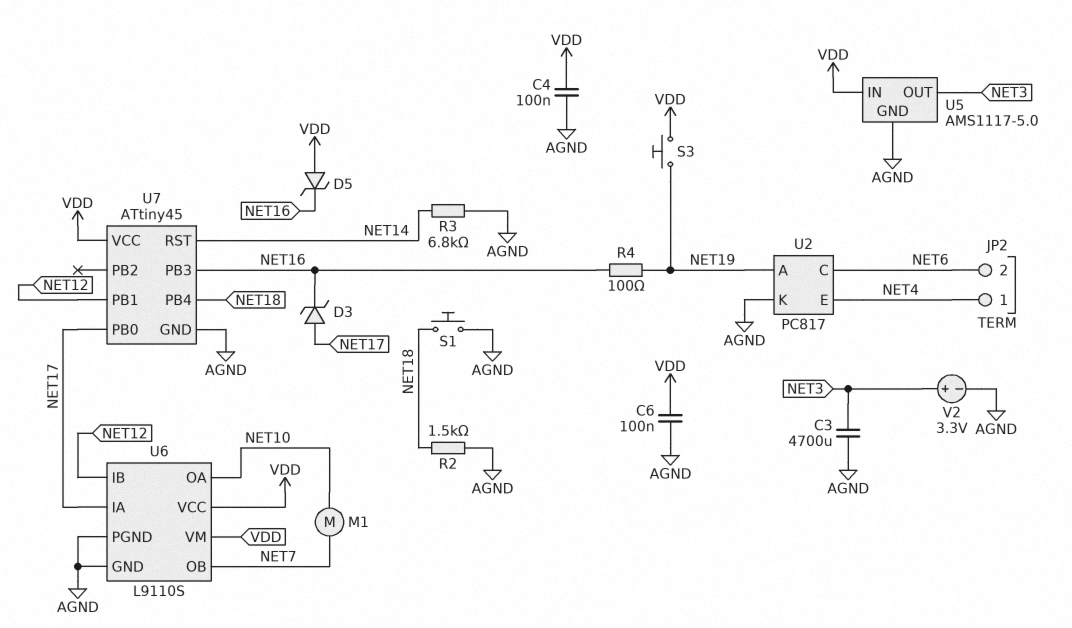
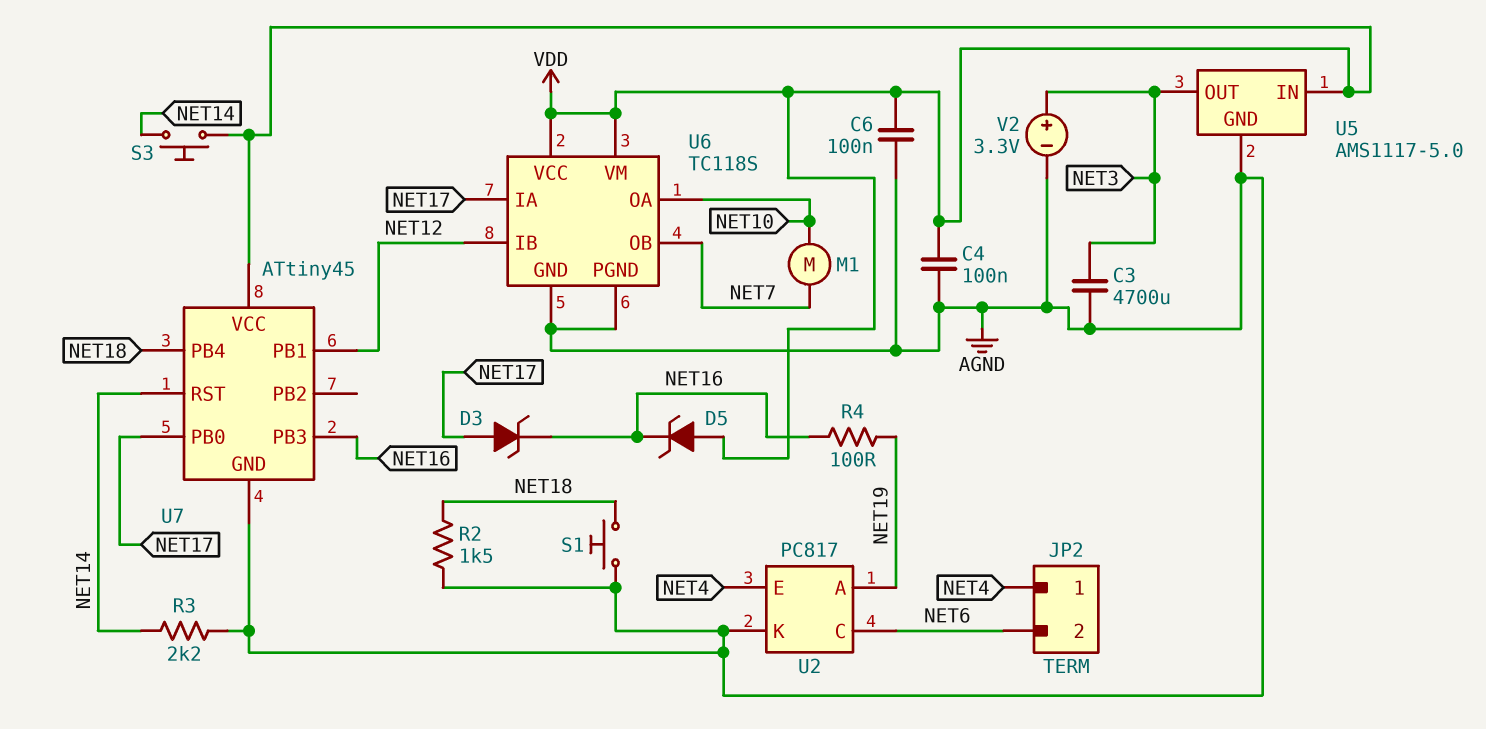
R3: 6.8k (AGND, NET14) -> 2.2k (AGND, NET14)
S3: button (NET19, VDD) -> button (NET14, VDD)
U6: L9110S -> TC118S

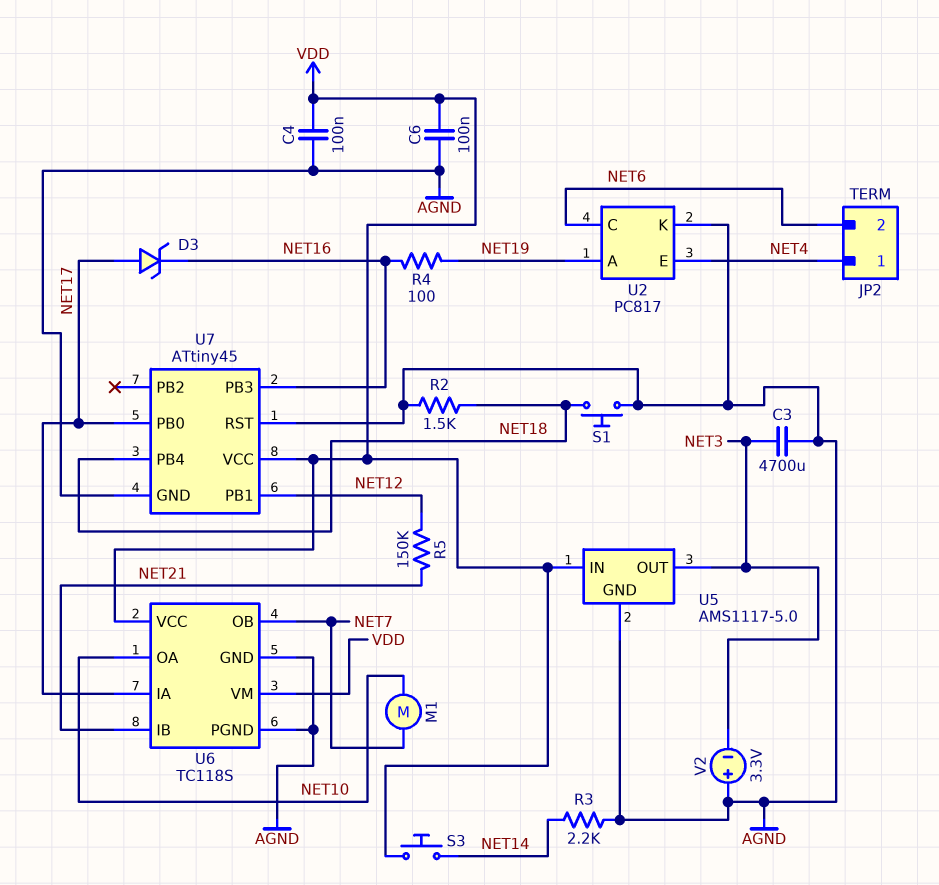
D5: zener (A VDD, K NET16) -> none
R5: none -> 150k (NET12, NET21)
U6 pin IB: NET12 -> NET21
U7 pin RST: NET14 -> AGND
V2: 3.3V (plus NET3, minus AGND) -> 3.3V (plus AGND, minus NET3)

